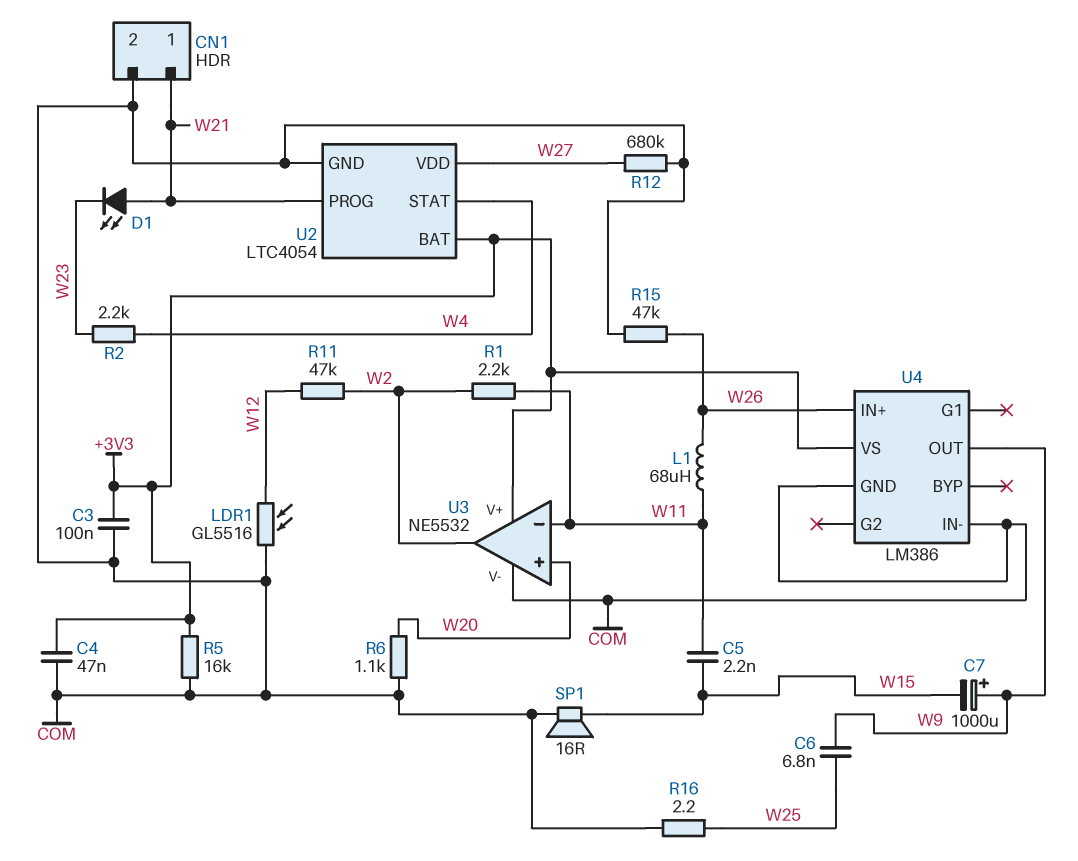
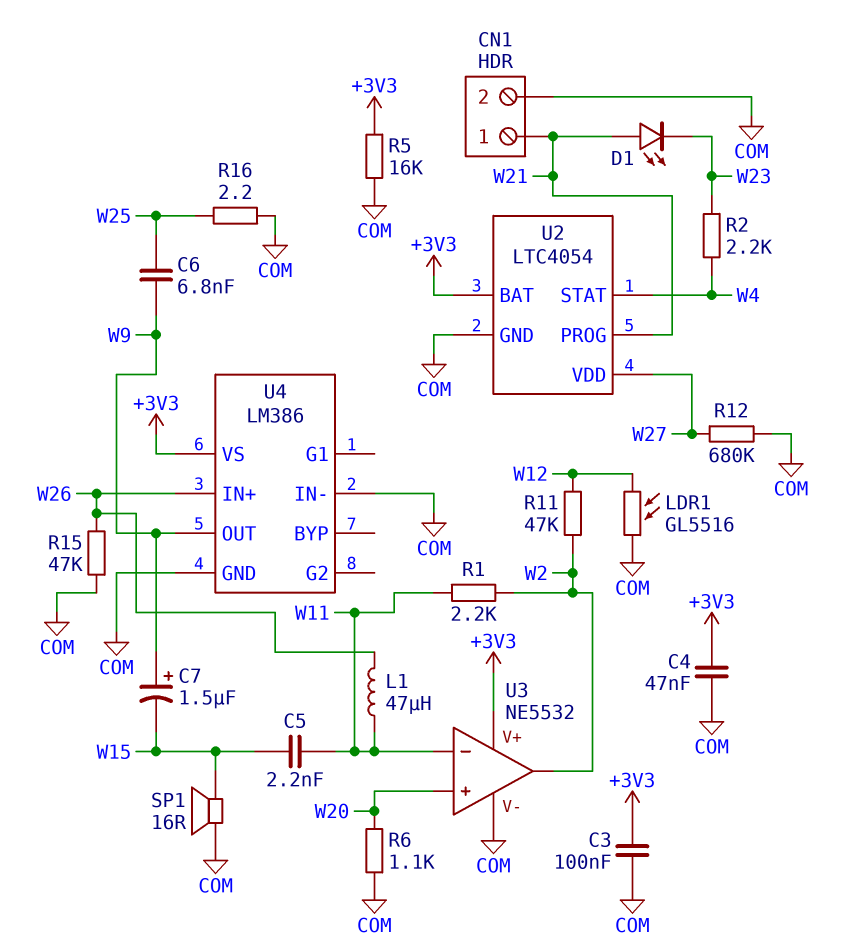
C7: 1000uF (plus W9, minus W15) -> 1.5uF (plus W9, minus W15)
L1: 68uH (W11, W26) -> 47uH (W11, W26)

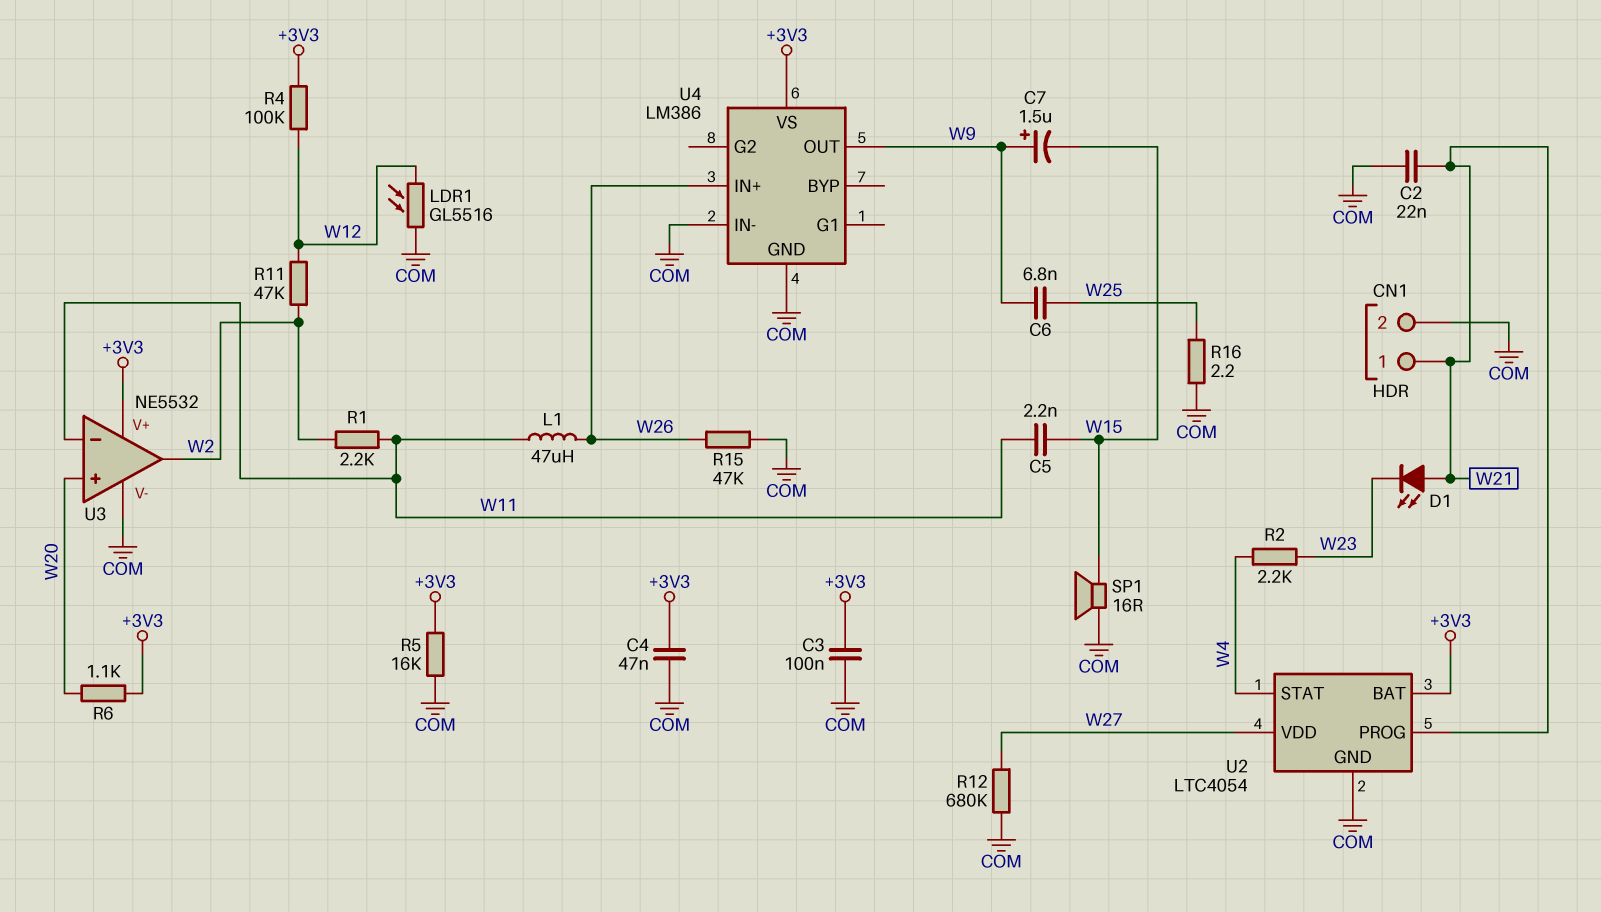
C2: none -> 22nF (COM, W21)
R4: none -> 100k (+3V3, W12)
R6: 1.1k (COM, W20) -> 1.1k (+3V3, W20)

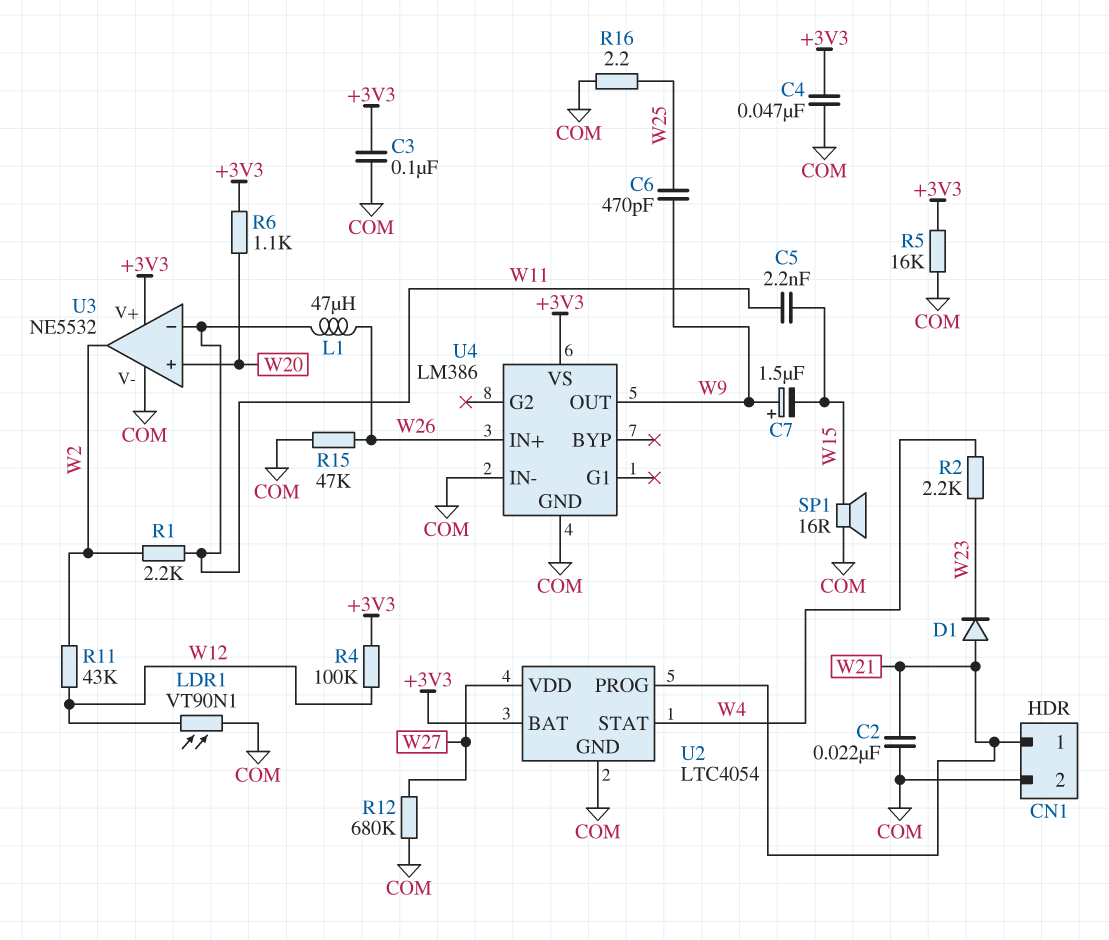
C6: 6.8nF (W9, W25) -> 470pF (W9, W25)
D1: LED (A W21, K W23) -> diode (A W21, K W23)
LDR1: GL5516 (COM, W12) -> VT90N1 (COM, W12)
R11: 47k (W2, W12) -> 43k (W2, W12)

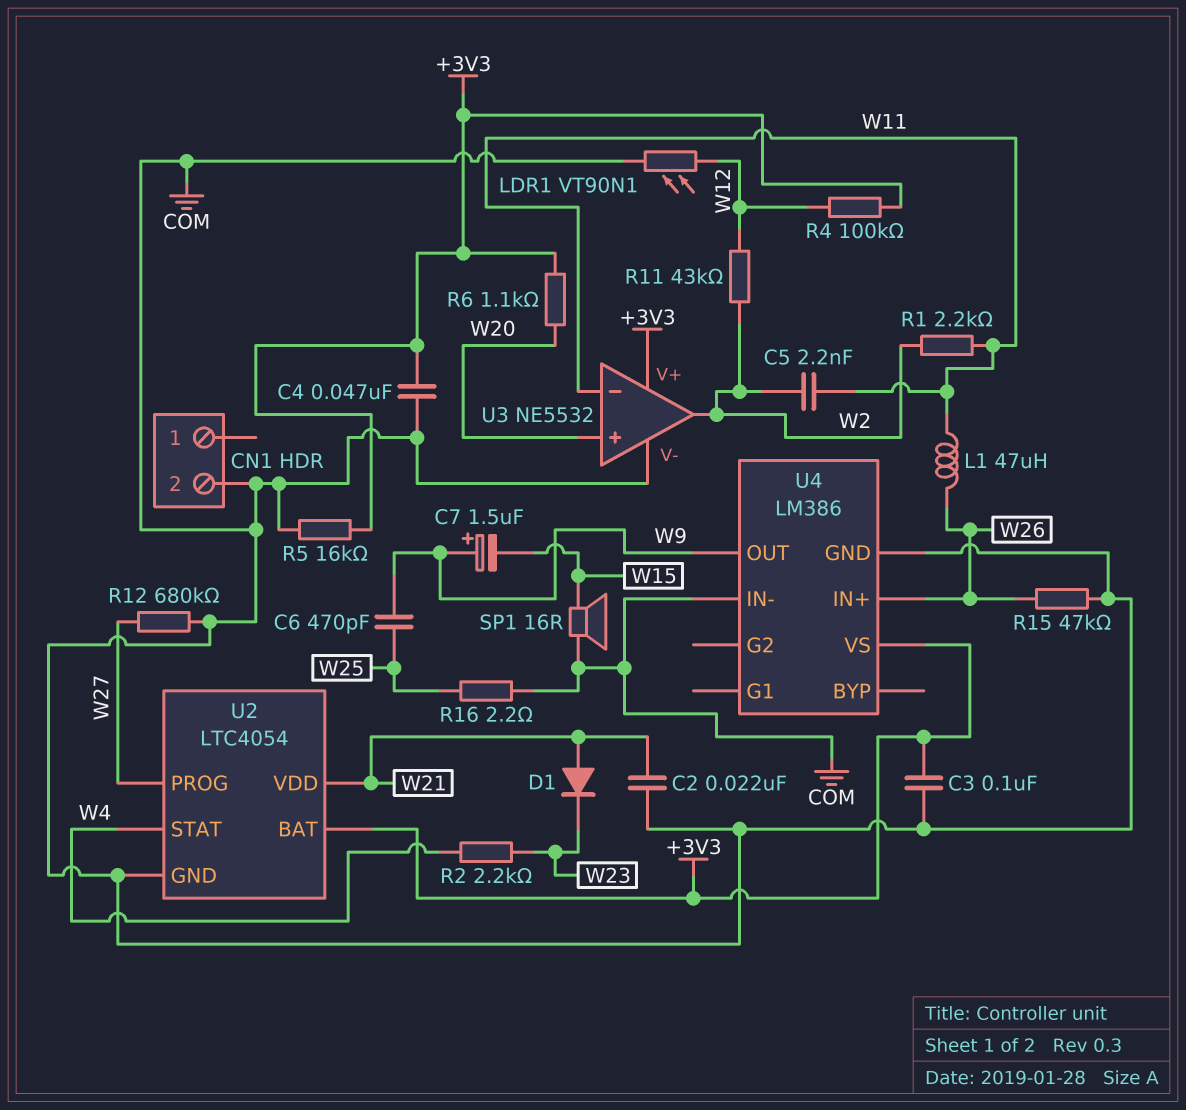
C5: 2.2nF (W11, W15) -> 2.2nF (W2, W11)
CN1 pin 1: W21 -> none
U2 pin PROG: W21 -> W27
U2 pin VDD: W27 -> W21

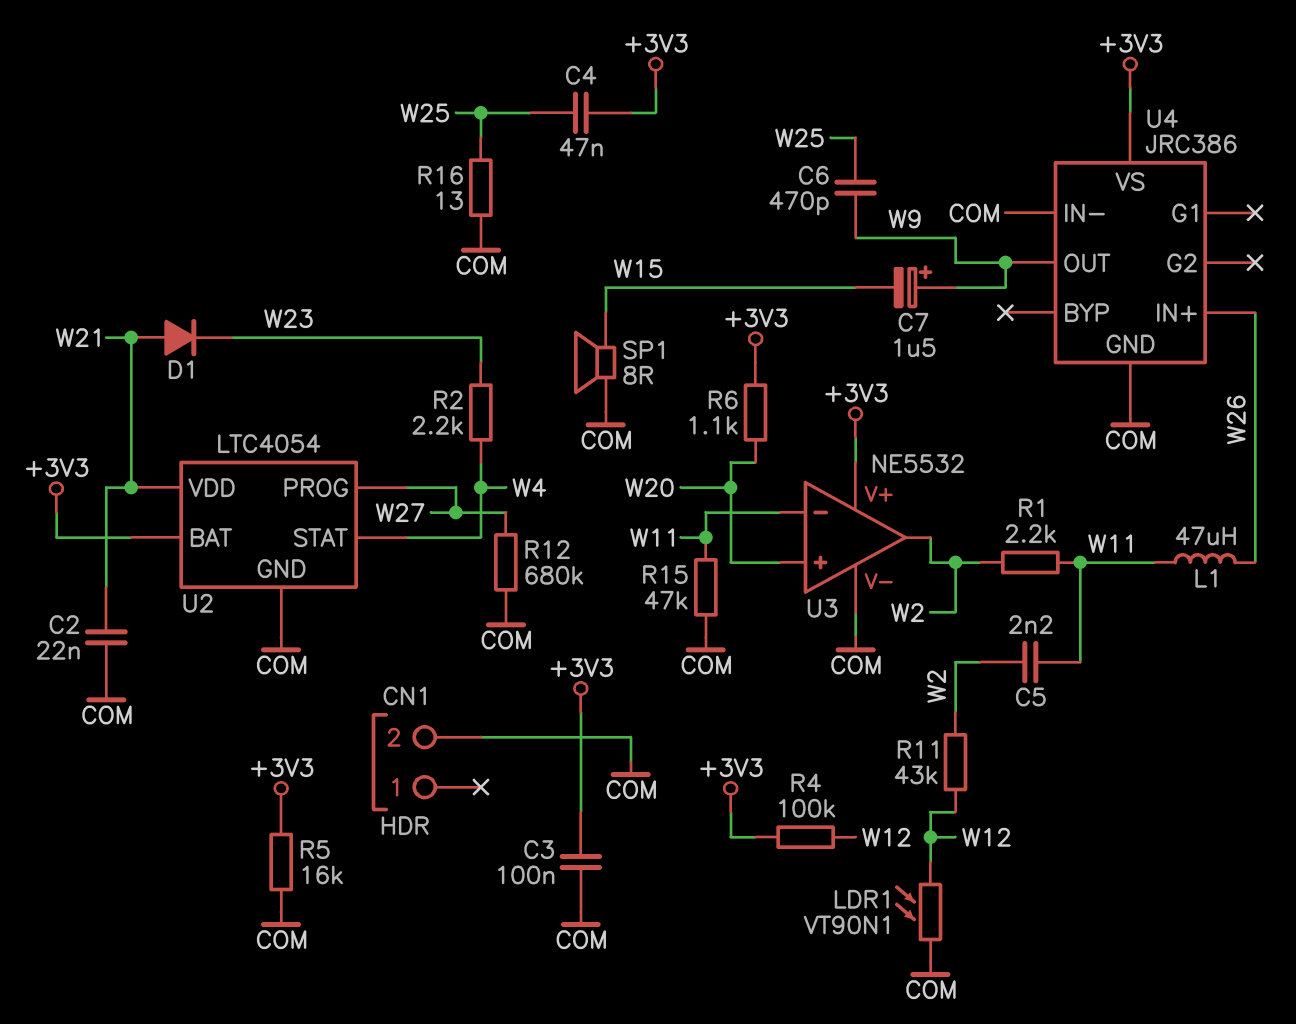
C4: 47nF (+3V3, COM) -> 47nF (+3V3, W25)
R15: 47k (COM, W26) -> 47k (COM, W11)
R16: 2.2 (COM, W25) -> 13 (COM, W25)
SP1: speaker 16R (COM, W15) -> speaker 8R (COM, W15)
U4: LM386 -> JRC386

